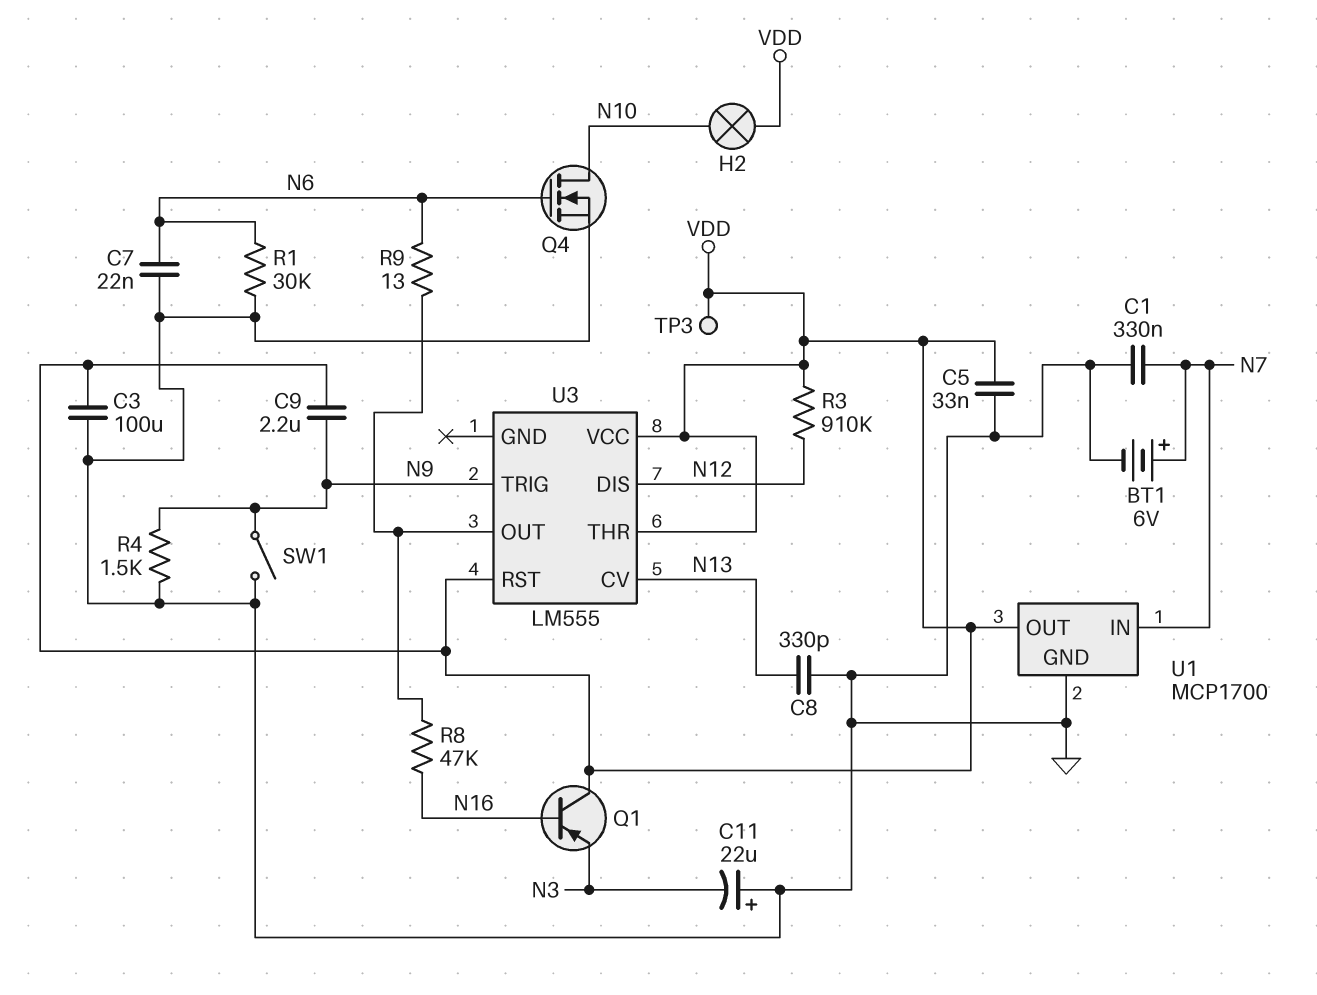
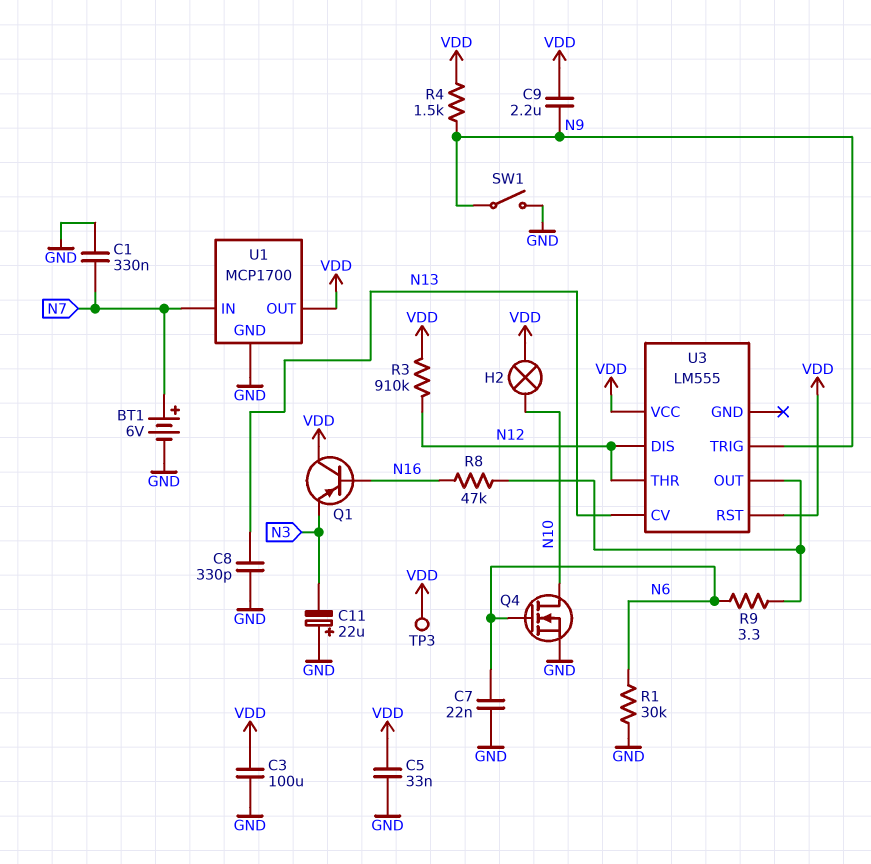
R4: 1.5k (GND, N9) -> 1.5k (N9, VDD)
R9: 13 (N6, U3/OUT) -> 3.3 (N6, U3/OUT)
U3 pin THR: VDD -> N12

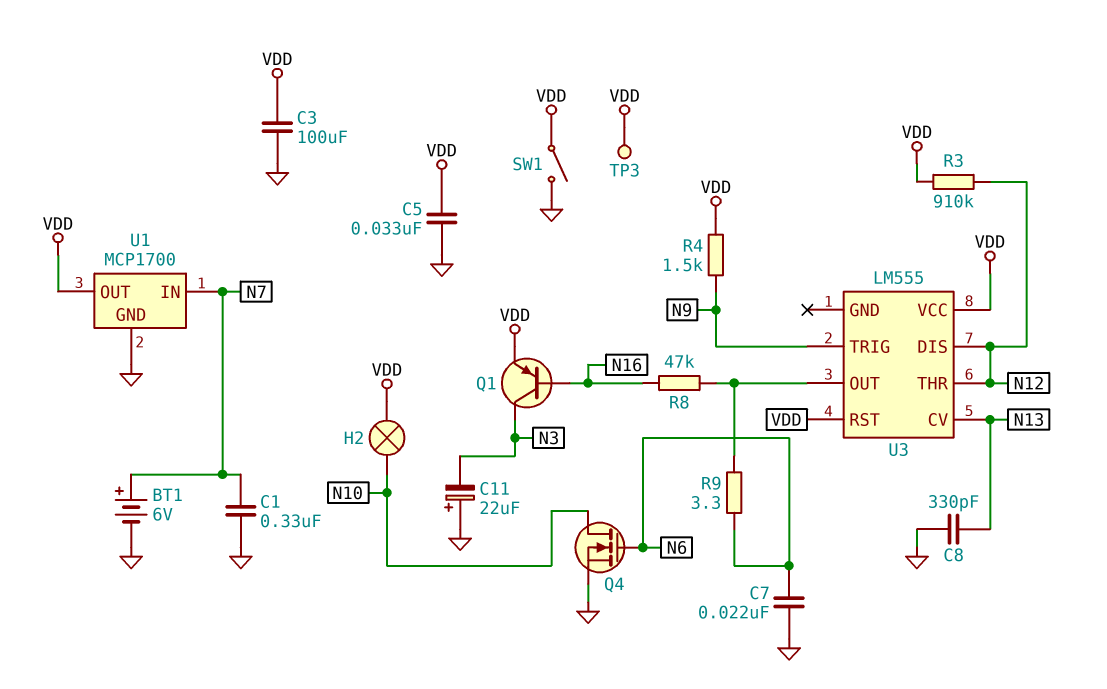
C9: 2.2uF (N9, VDD) -> none
Q1: PNP (B N16, C VDD, E N3) -> PNP (B N16, C N3, E VDD)
R1: 30k (GND, N6) -> none
SW1: switch (GND, N9) -> switch (GND, VDD)

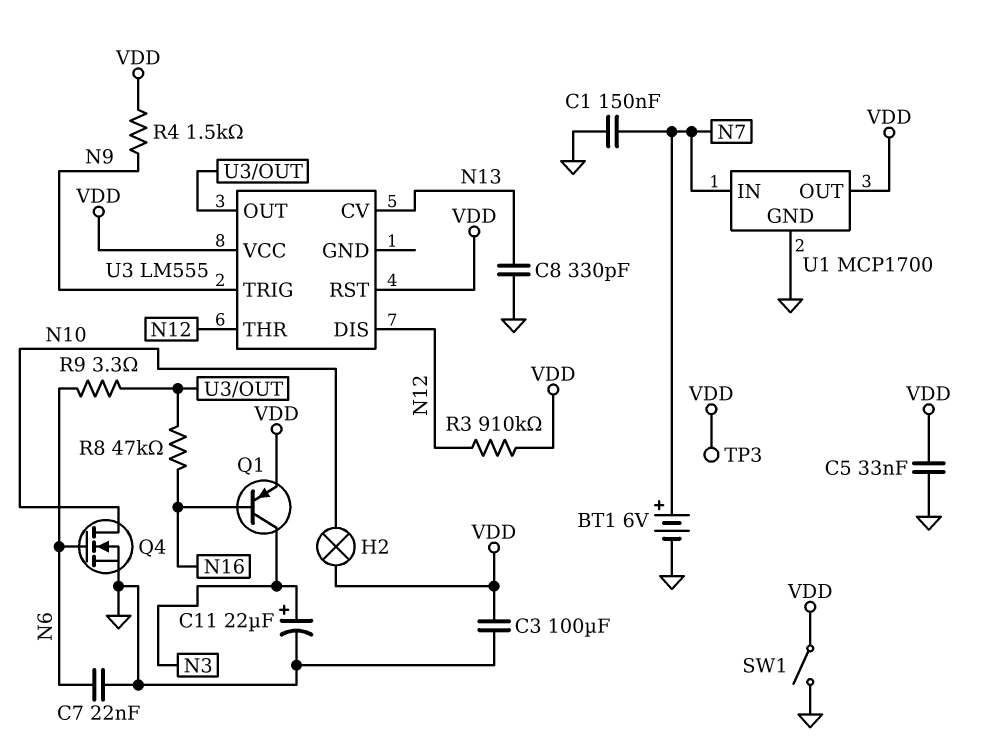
C1: 330nF (GND, N7) -> 150nF (GND, N7)
C11: 22uF (plus GND, minus N3) -> 22uF (plus N3, minus GND)

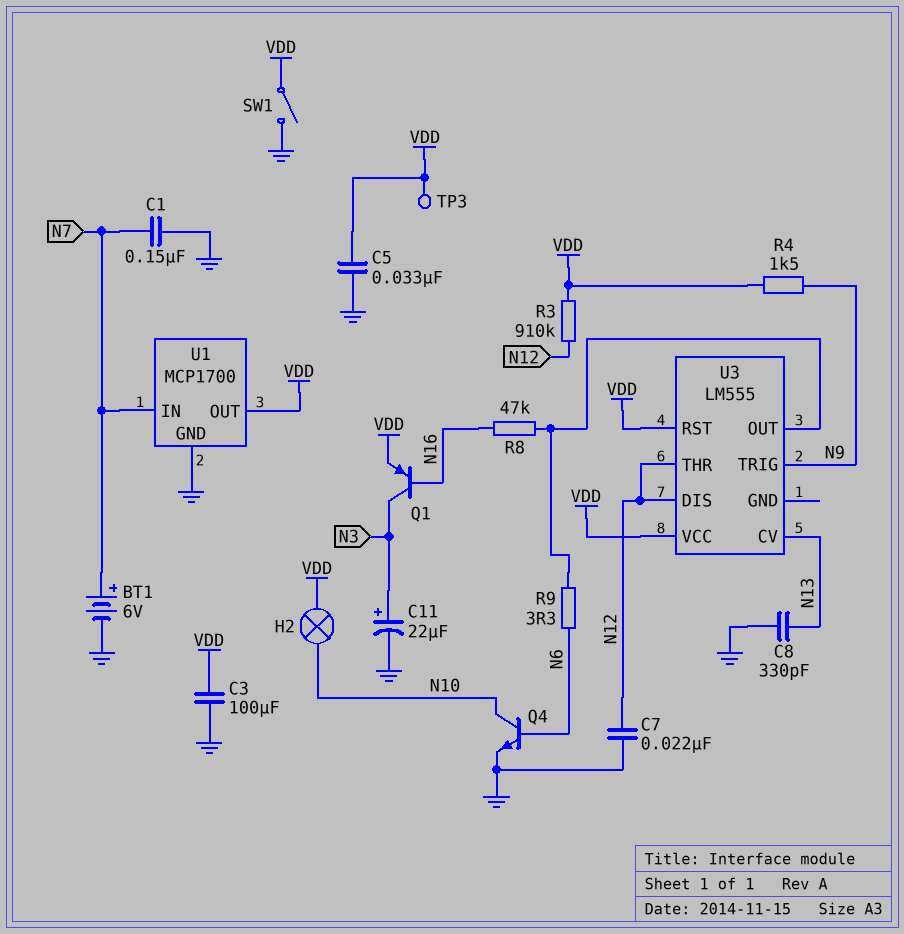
C7: 22nF (GND, N6) -> 22nF (GND, N12)
Q4: NMOS (G N6, D N10, S GND) -> NPN (B N6, C N10, E GND)

